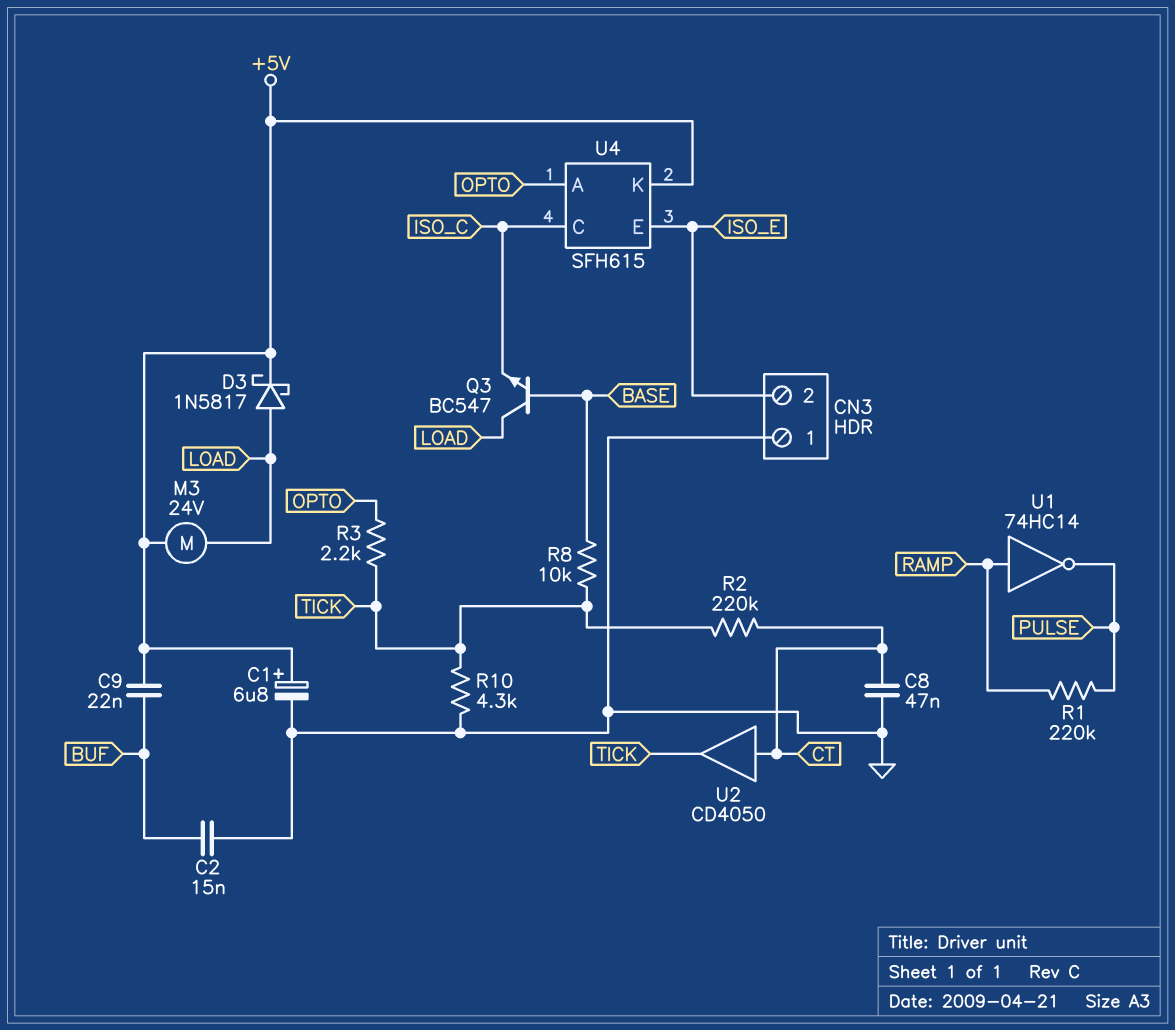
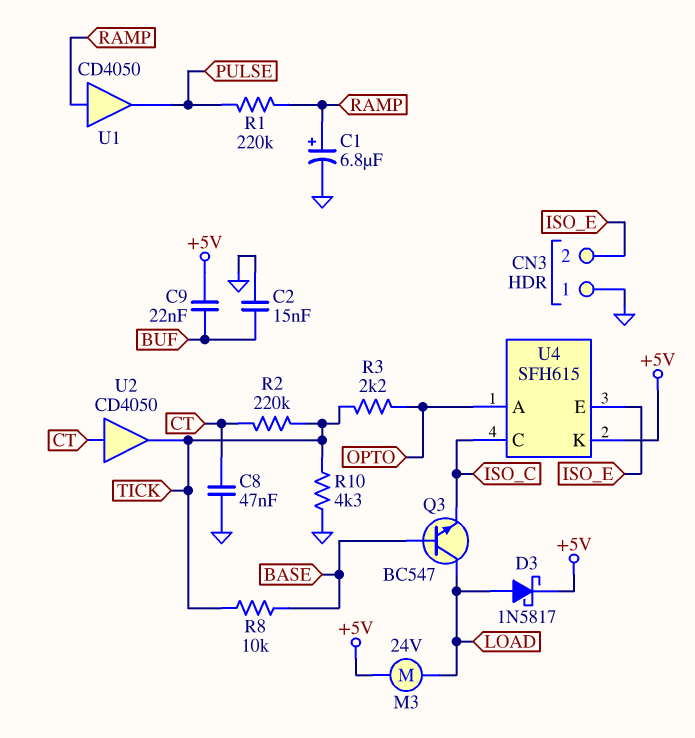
C1: 6.8uF (plus +5V, minus GND) -> 6.8uF (plus RAMP, minus GND)
U1: NOT 74HC14 (in RAMP, out PULSE) -> buffer CD4050 (in RAMP, out PULSE)

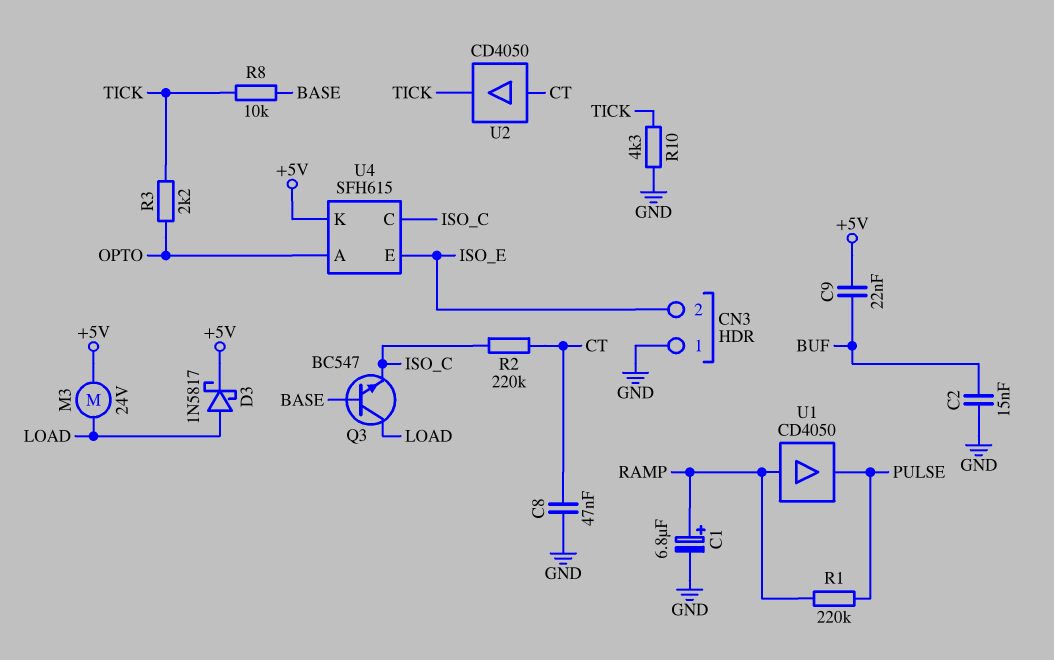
R2: 220k (CT, TICK) -> 220k (CT, ISO_C)

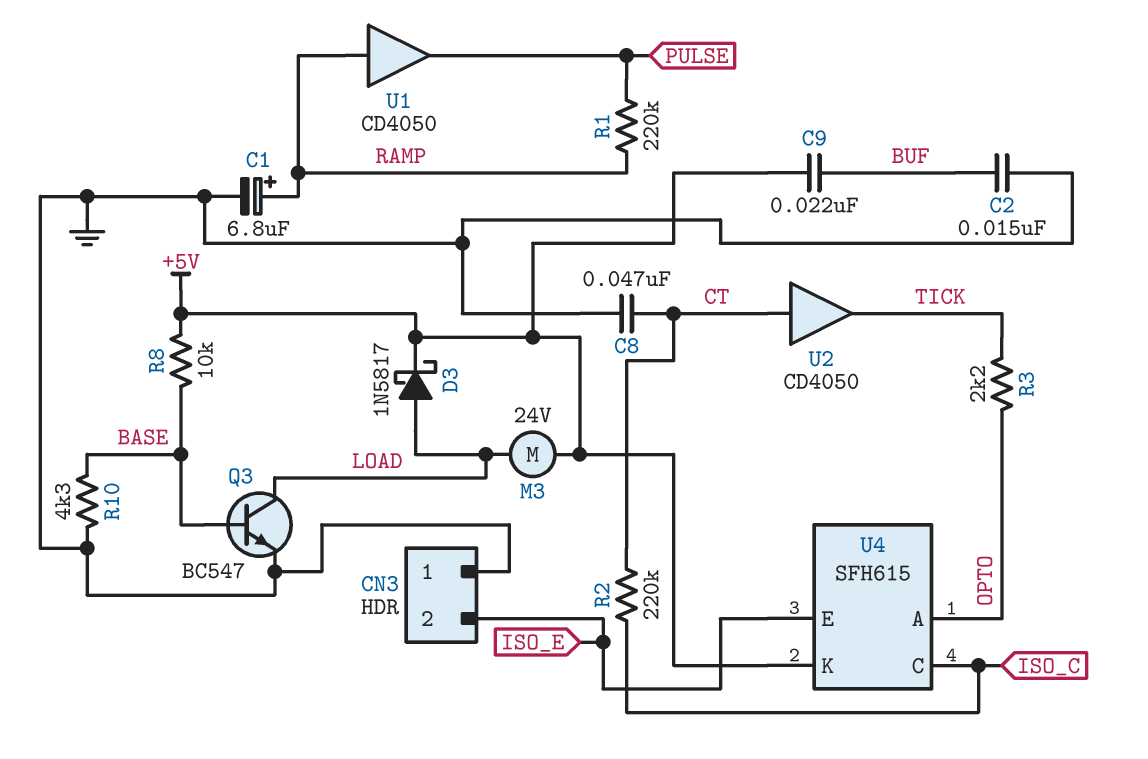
Q3: NPN BC547 (B BASE, C LOAD, E ISO_C) -> NPN BC547 (B BASE, C LOAD, E GND)
R8: 10k (BASE, TICK) -> 10k (+5V, BASE)
R10: 4.3k (GND, TICK) -> 4.3k (BASE, GND)

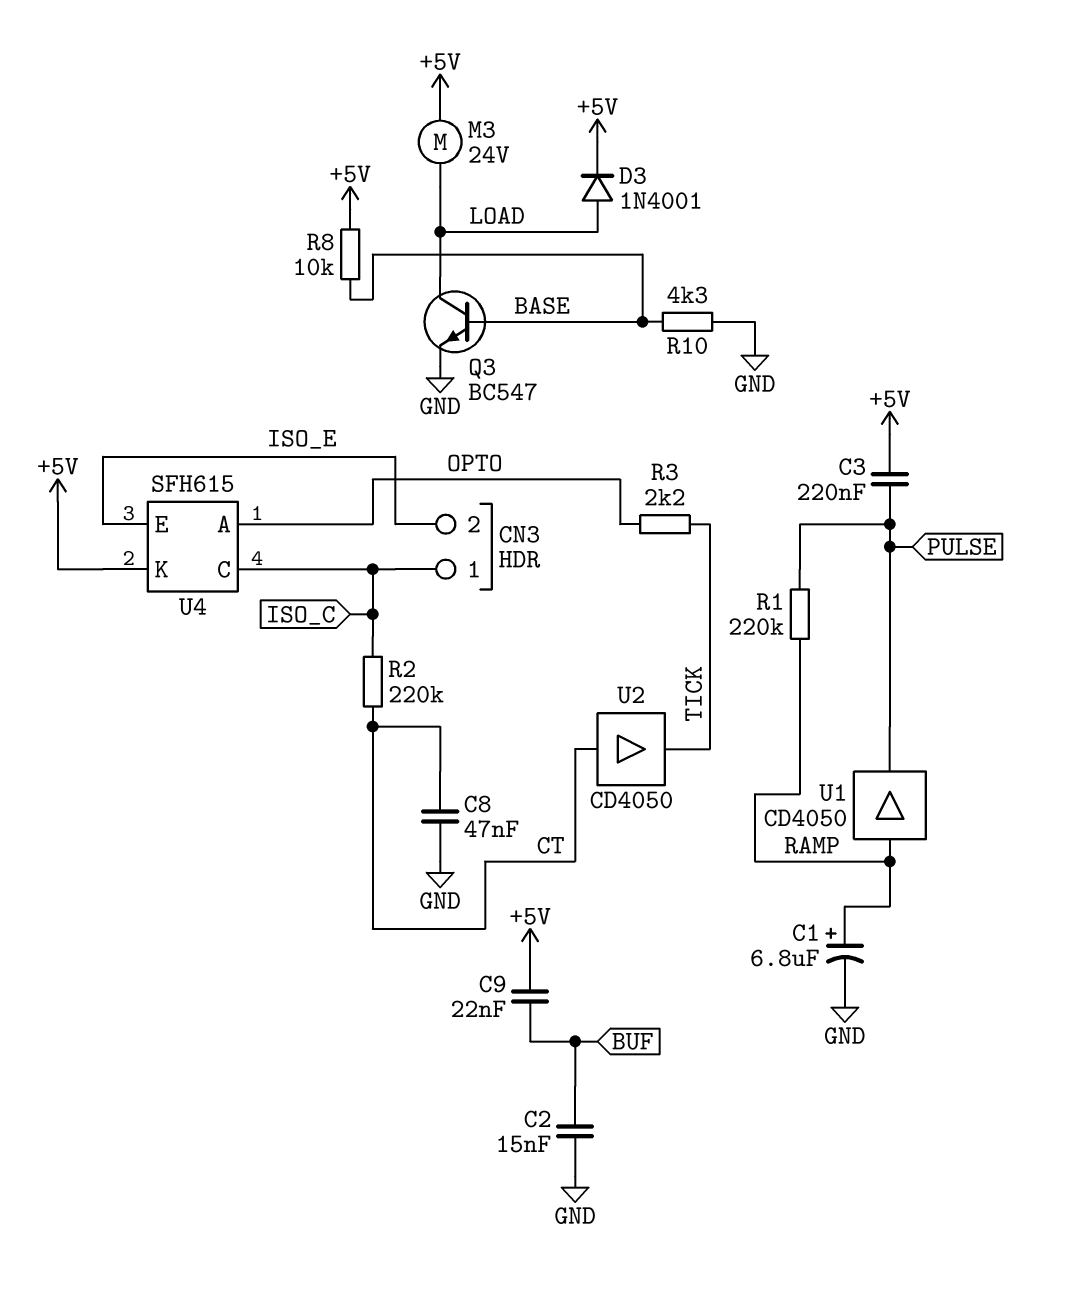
C3: none -> 220nF (+5V, PULSE)
CN3 pin 1: GND -> ISO_C
D3: schottky 1N5817 (A LOAD, K +5V) -> diode 1N4001 (A LOAD, K +5V)

